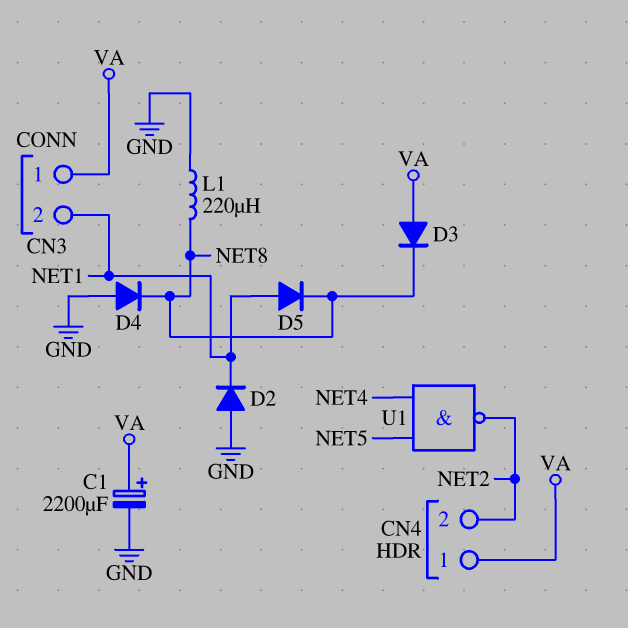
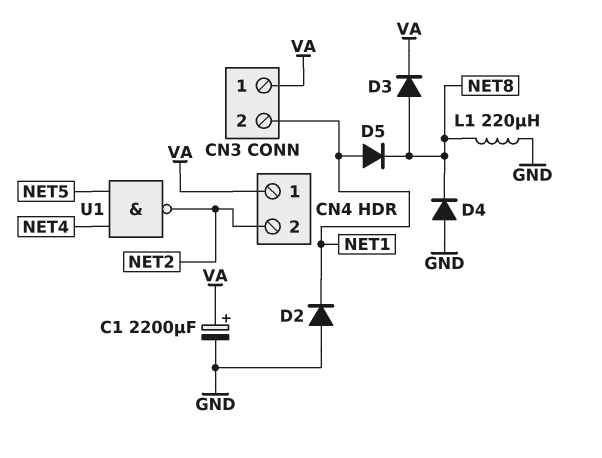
D3: diode (A VA, K NET8) -> diode (A NET8, K VA)

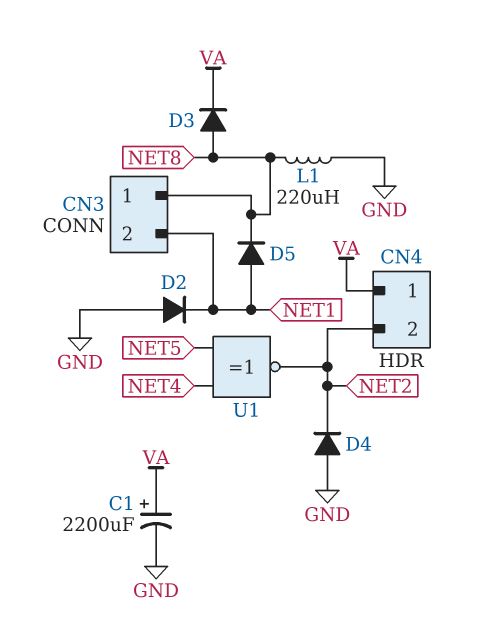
CN3 pin 1: VA -> NET8
D4: diode (A GND, K NET8) -> diode (A GND, K NET2)
U1: NAND (in NET4, in NET5, out NET2) -> XNOR (in NET4, in NET5, out NET2)

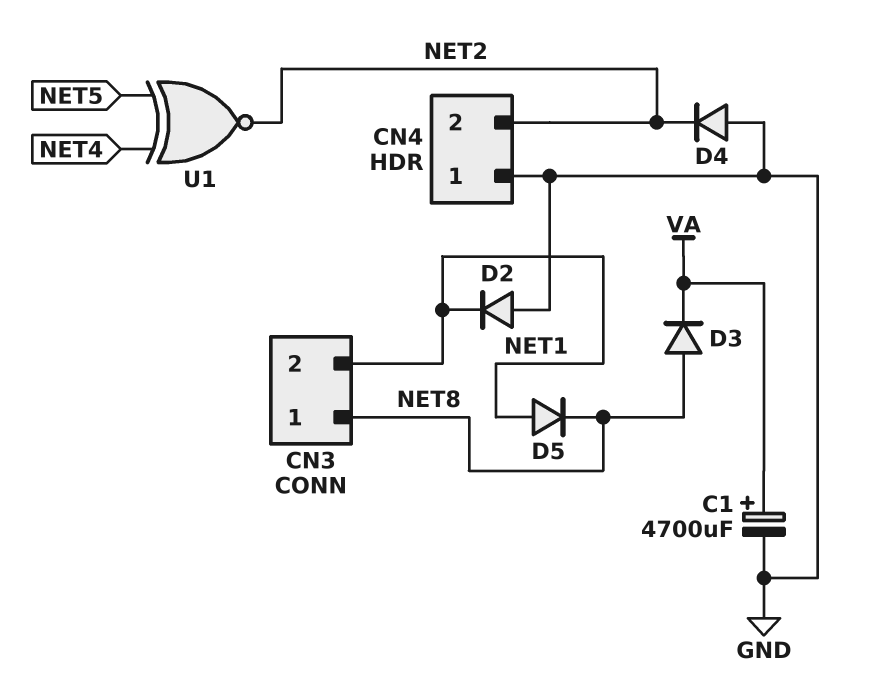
C1: 2200uF (plus VA, minus GND) -> 4700uF (plus VA, minus GND)
CN4 pin 1: VA -> GND
L1: 220uH (GND, NET8) -> none

